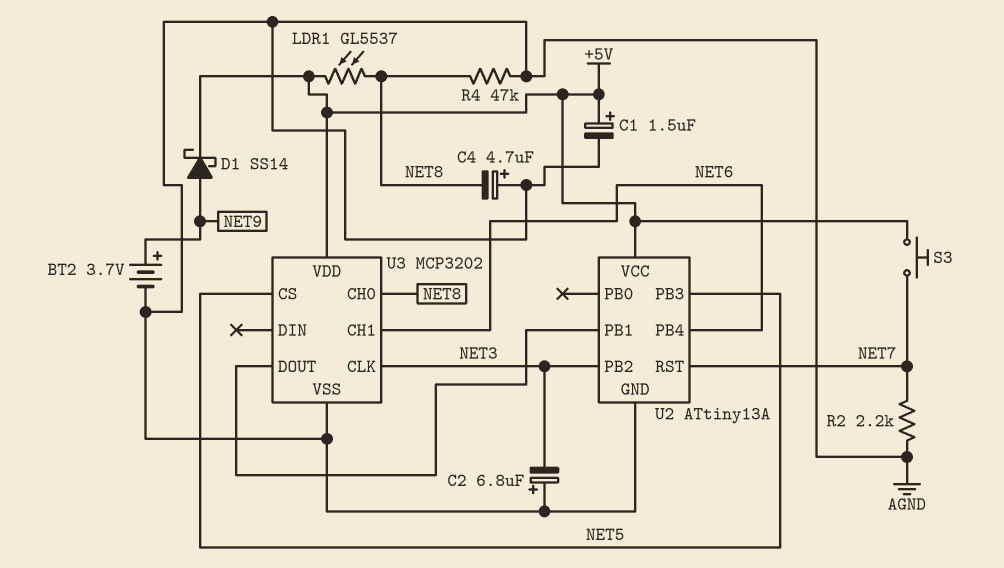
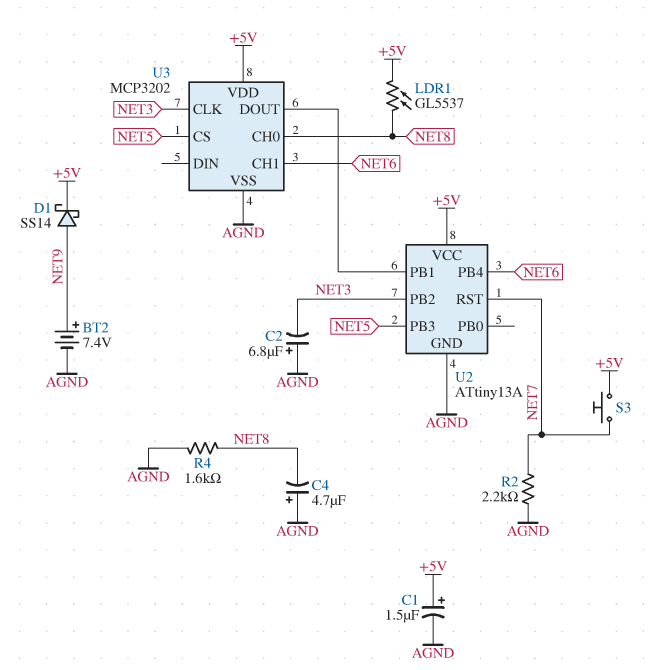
BT2: 3.7V (plus NET9, minus AGND) -> 7.4V (plus NET9, minus AGND)
R4: 47k (AGND, NET8) -> 1.6k (AGND, NET8)

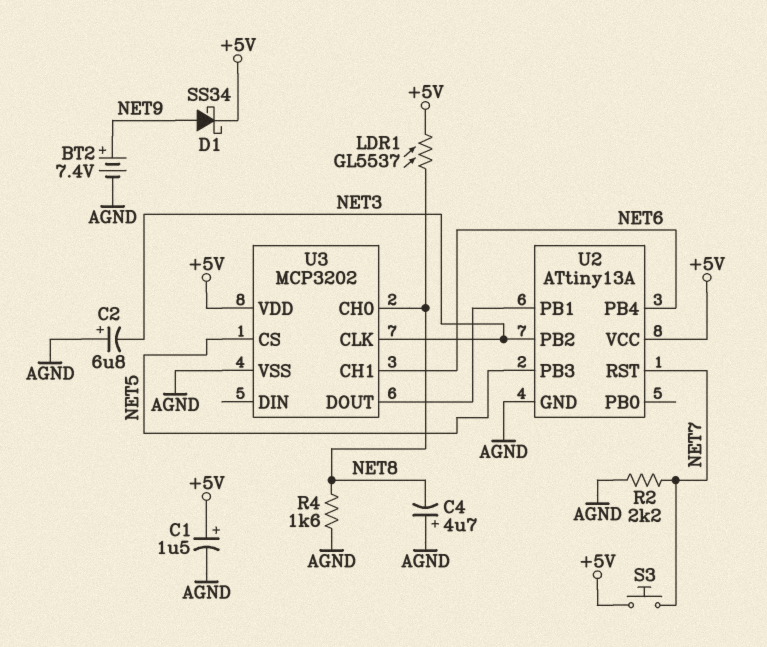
D1: schottky SS14 (A NET9, K +5V) -> schottky SS34 (A NET9, K +5V)

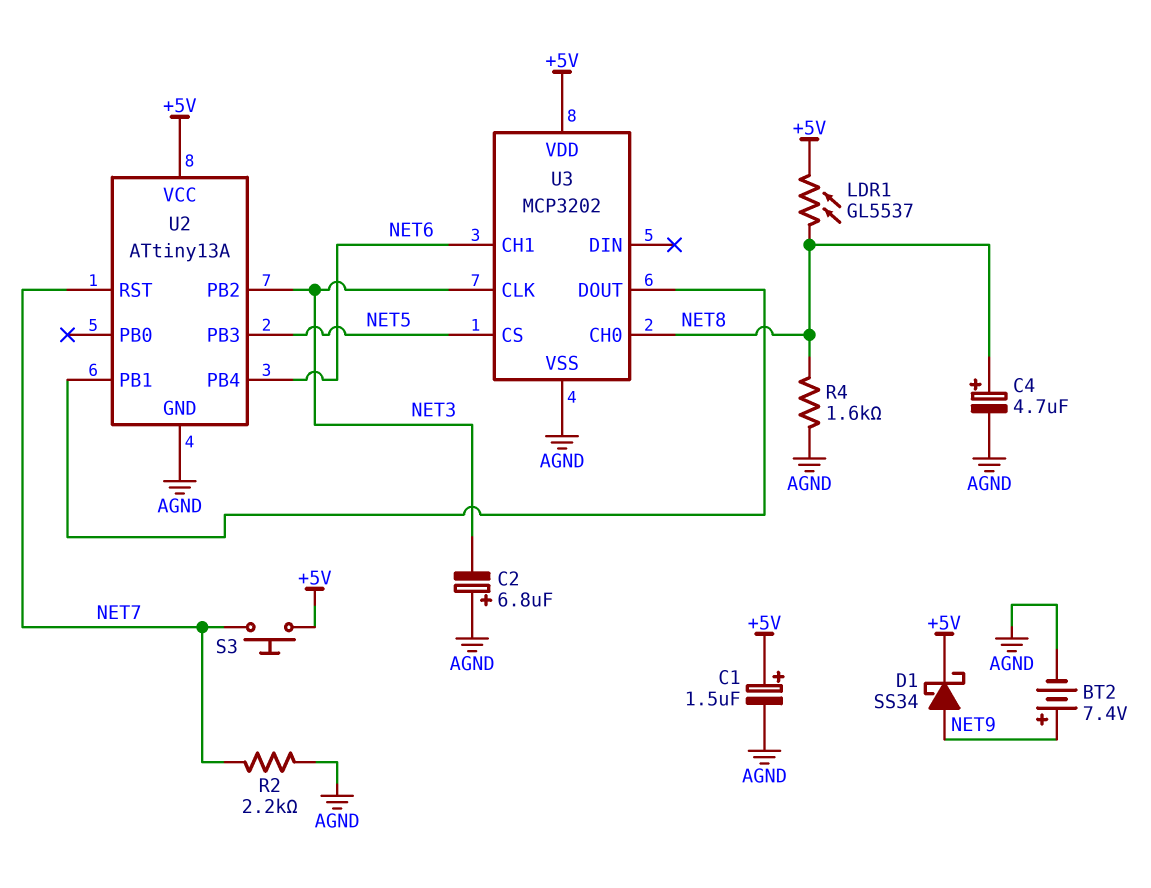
C4: 4.7uF (plus AGND, minus NET8) -> 4.7uF (plus NET8, minus AGND)

